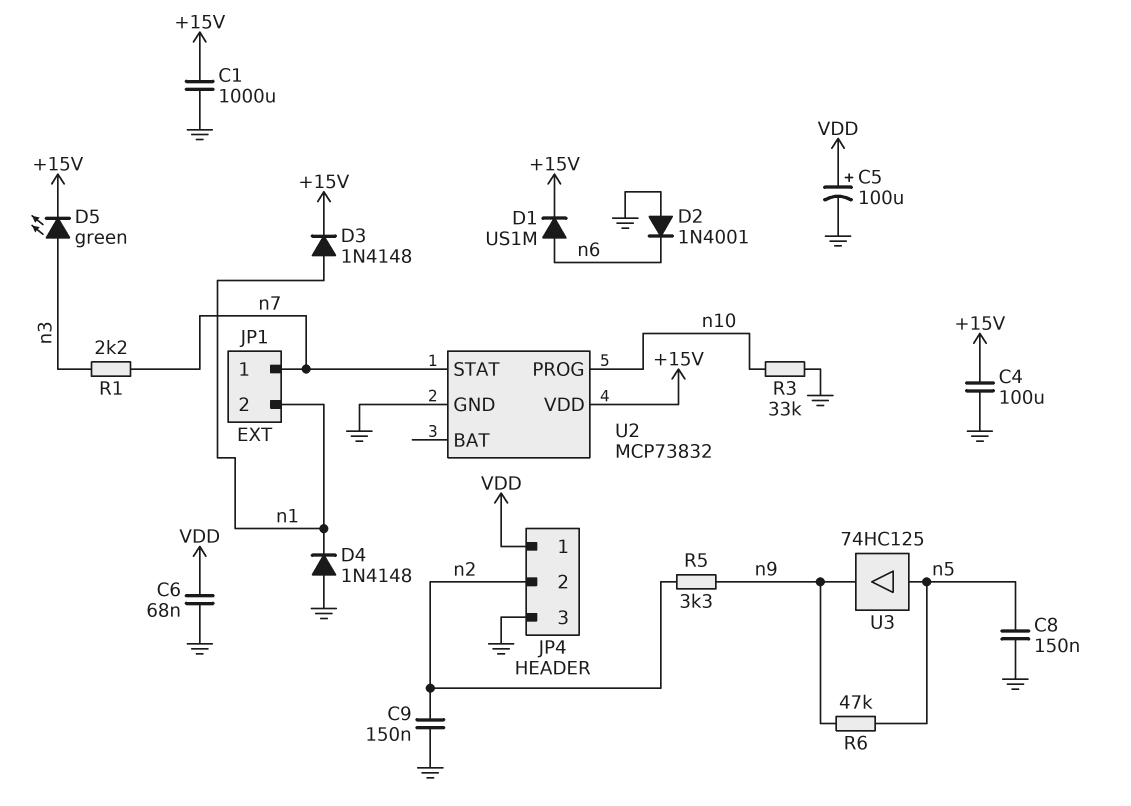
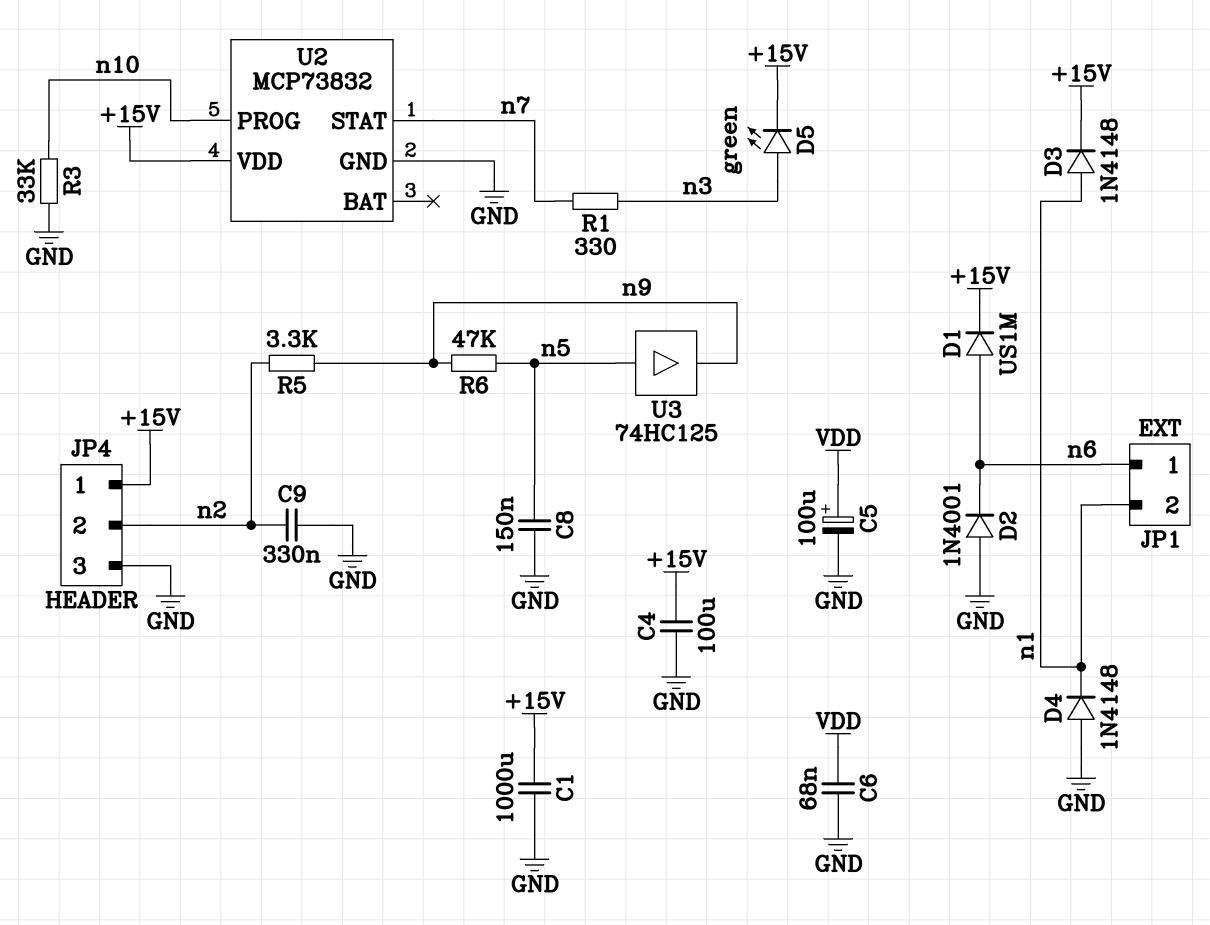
C9: 150nF (GND, n2) -> 330nF (GND, n2)
JP1 pin 1: n7 -> n6
JP4 pin 1: VDD -> +15V
R1: 2.2k (n3, n7) -> 330 (n3, n7)

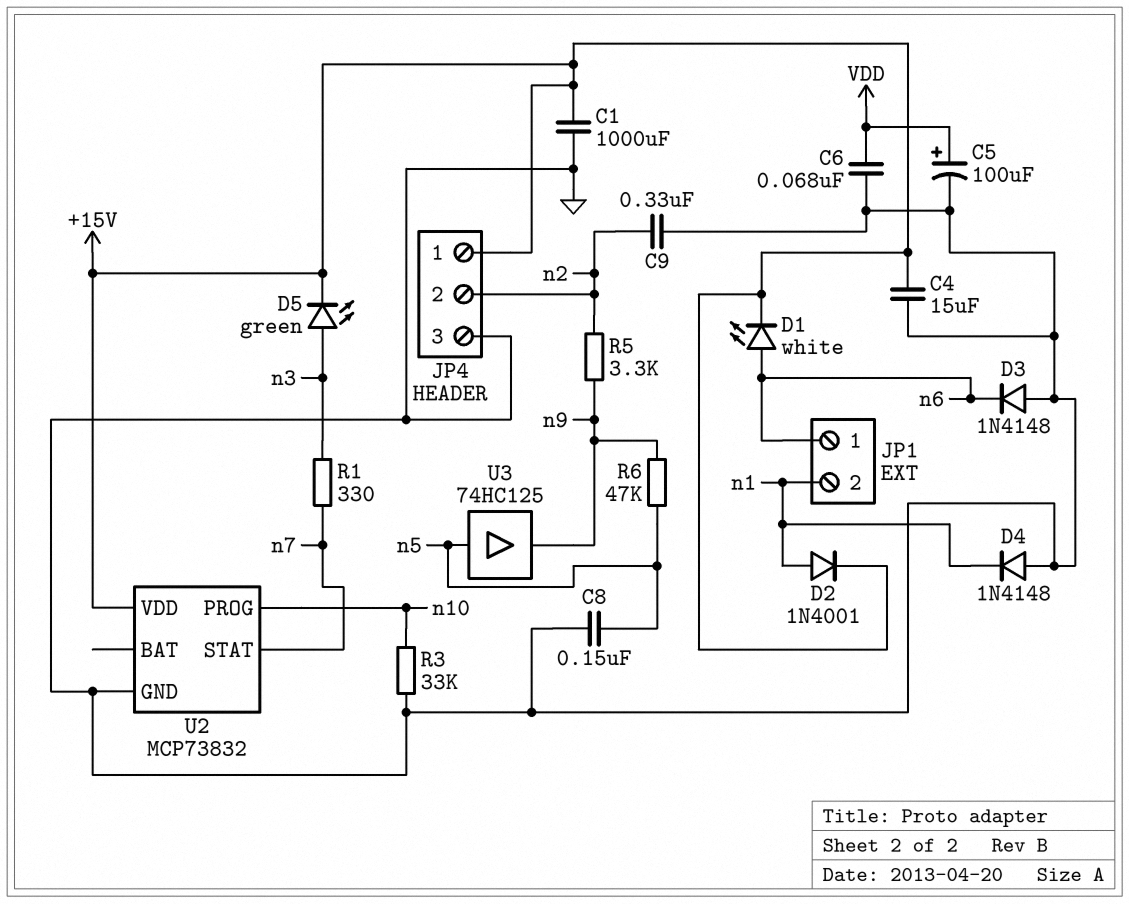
C4: 100uF (+15V, GND) -> 15uF (+15V, GND)
D1: diode US1M (A n6, K +15V) -> LED white (A n6, K +15V)
D2: diode 1N4001 (A GND, K n6) -> diode 1N4001 (A n1, K +15V)
D3: diode 1N4148 (A n1, K +15V) -> diode 1N4148 (A GND, K n6)

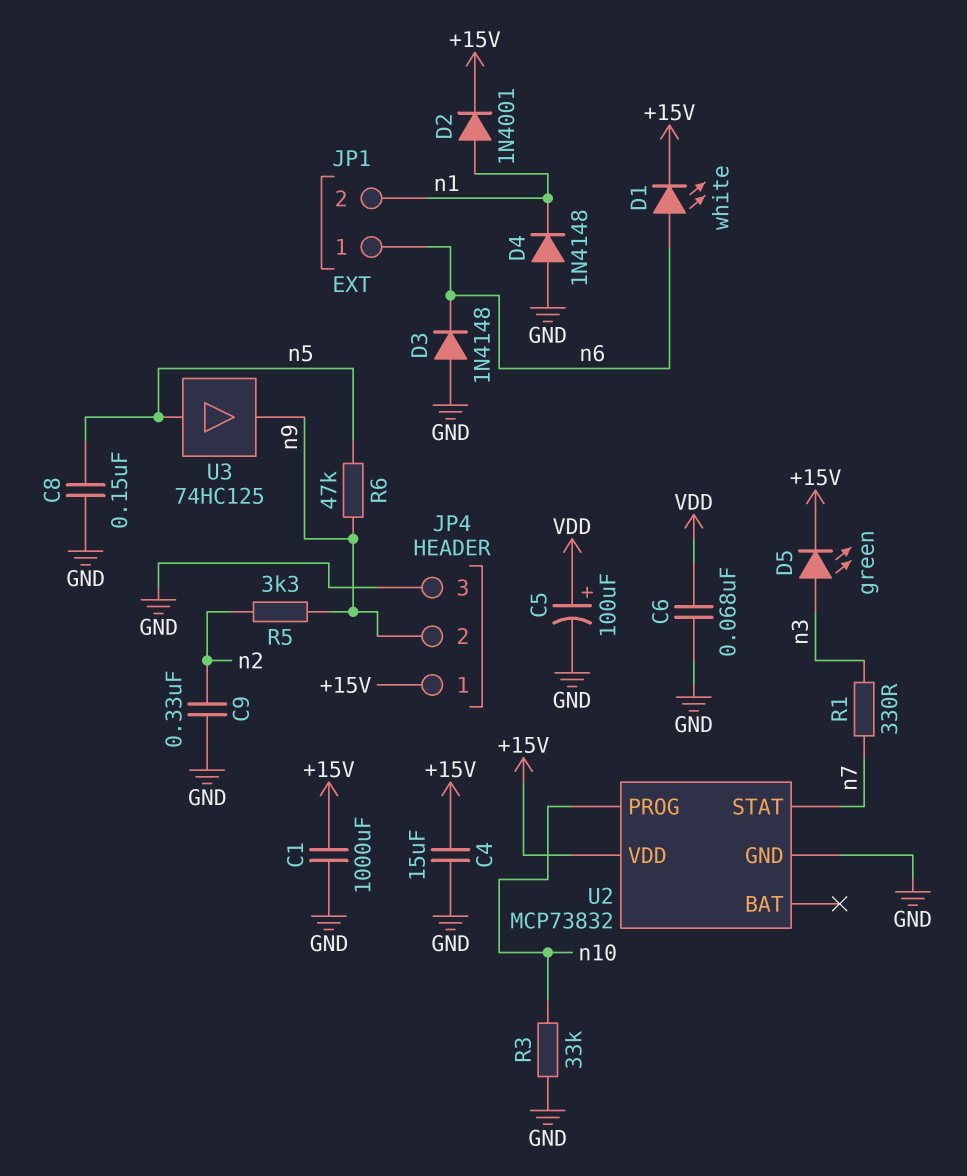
JP4 pin 2: n2 -> n9

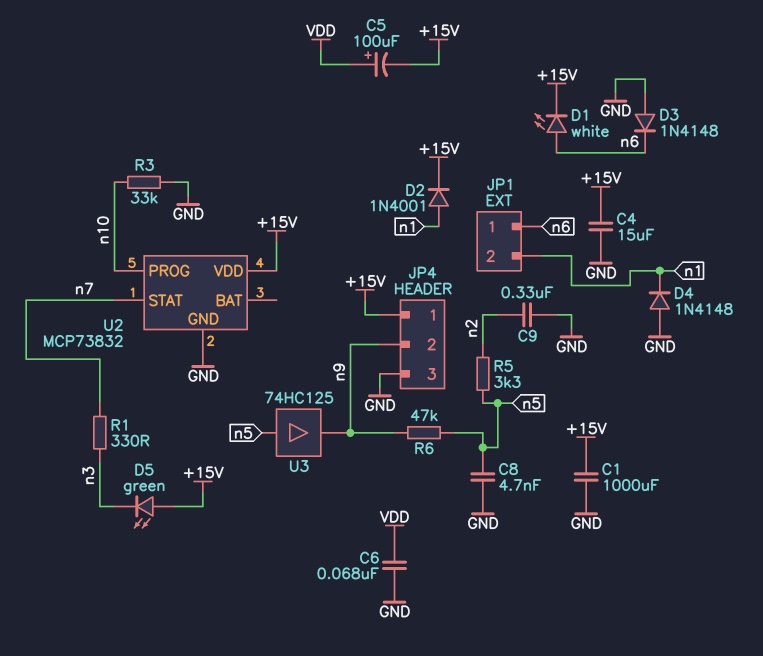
C5: 100uF (plus VDD, minus GND) -> 100uF (plus VDD, minus +15V)
C8: 150nF (GND, n5) -> 4.7nF (GND, n5)
D5: LED green (A n3, K +15V) -> LED green (A +15V, K n3)
R5: 3.3k (n2, n9) -> 3.3k (n2, n5)

